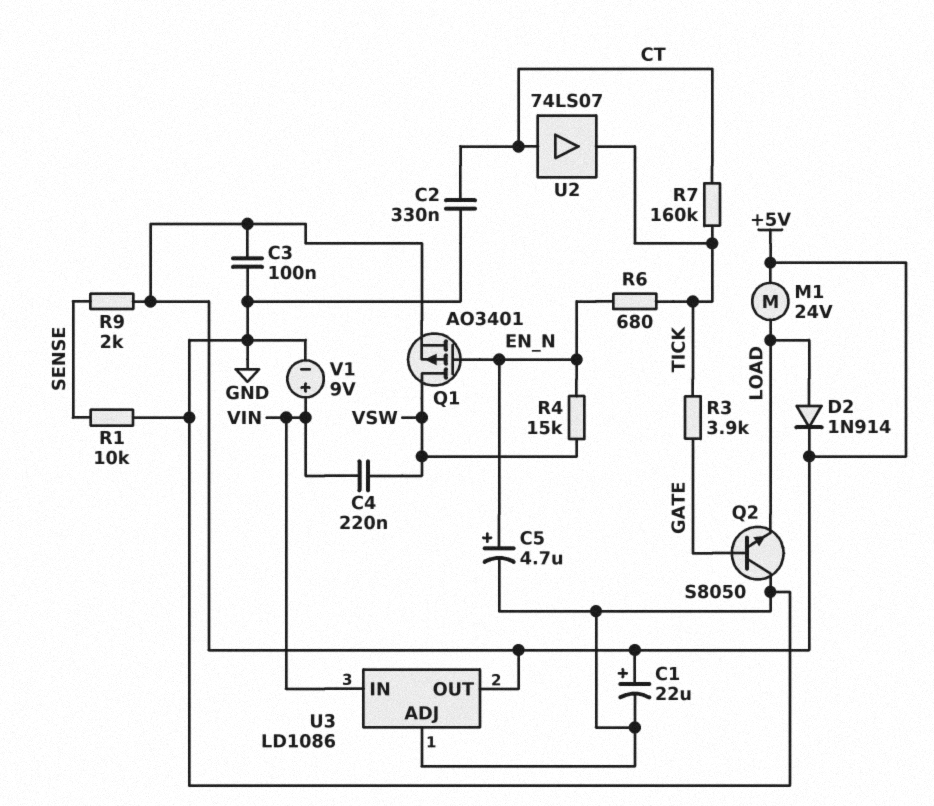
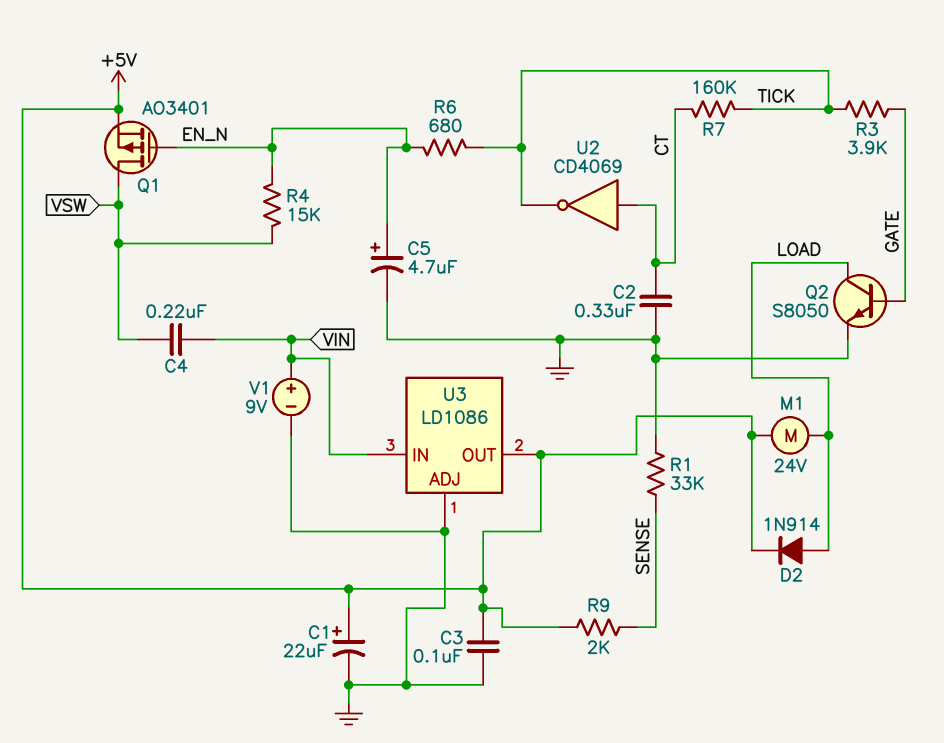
Q2: NPN S8050 (B GATE, C GND, E LOAD) -> NPN S8050 (B GATE, C LOAD, E GND)
R1: 10k (GND, SENSE) -> 33k (GND, SENSE)
U2: buffer 74LS07 (in CT, out TICK) -> NOT CD4069 (in CT, out TICK)

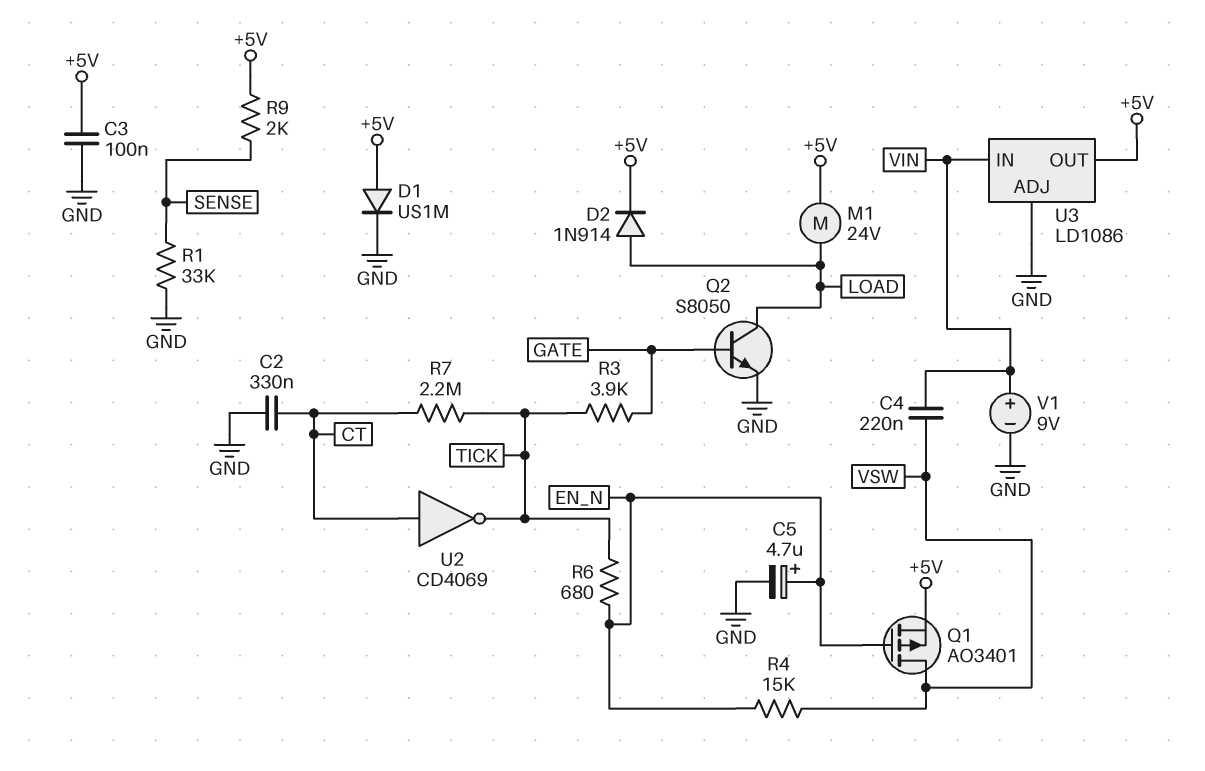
C1: 22uF (plus +5V, minus GND) -> none
D1: none -> diode US1M (A +5V, K GND)
R7: 160k (CT, TICK) -> 2.2M (CT, TICK)

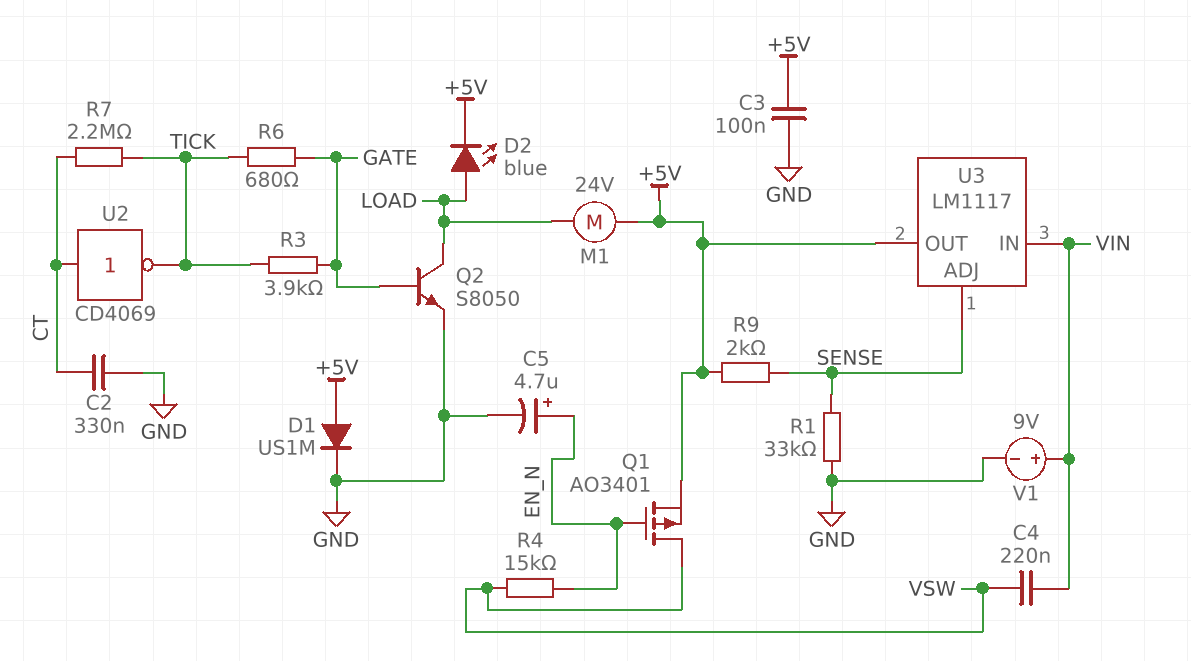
D2: diode 1N914 (A LOAD, K +5V) -> LED blue (A LOAD, K +5V)
R6: 680 (EN_N, TICK) -> 680 (GATE, TICK)
U3: LD1086 -> LM1117
U3 pin ADJ: GND -> SENSE

